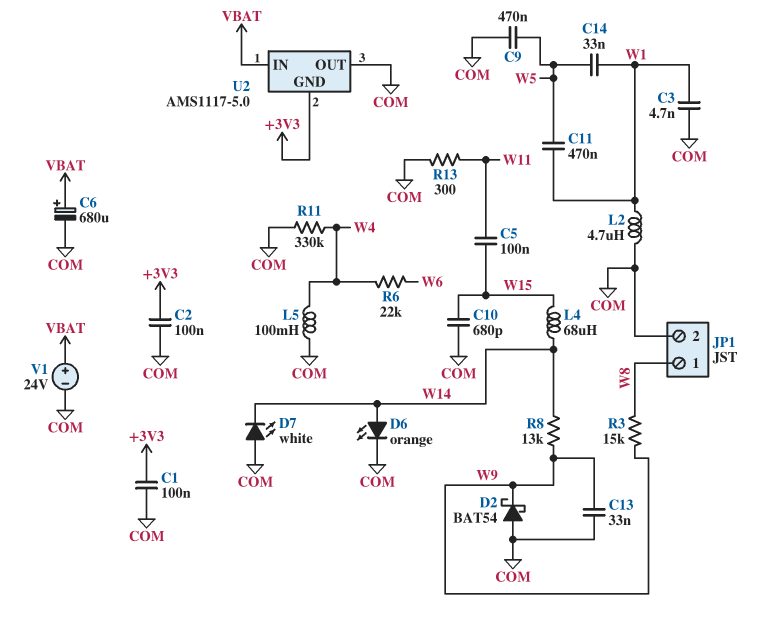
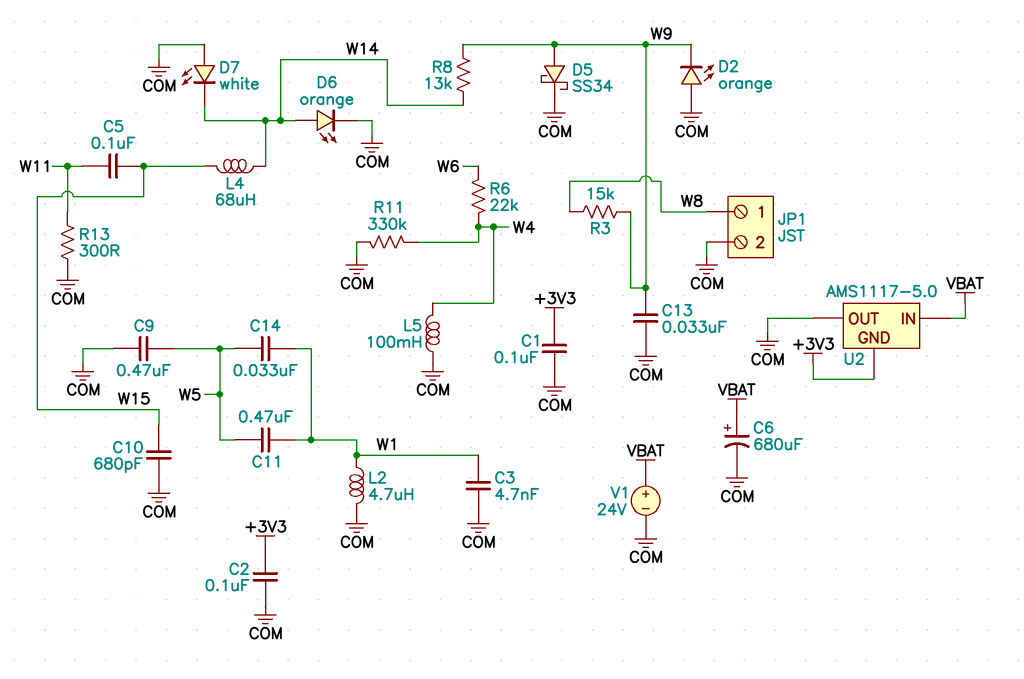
D2: schottky BAT54 (A COM, K W9) -> LED orange (A COM, K W9)
D5: none -> schottky SS34 (A W9, K COM)

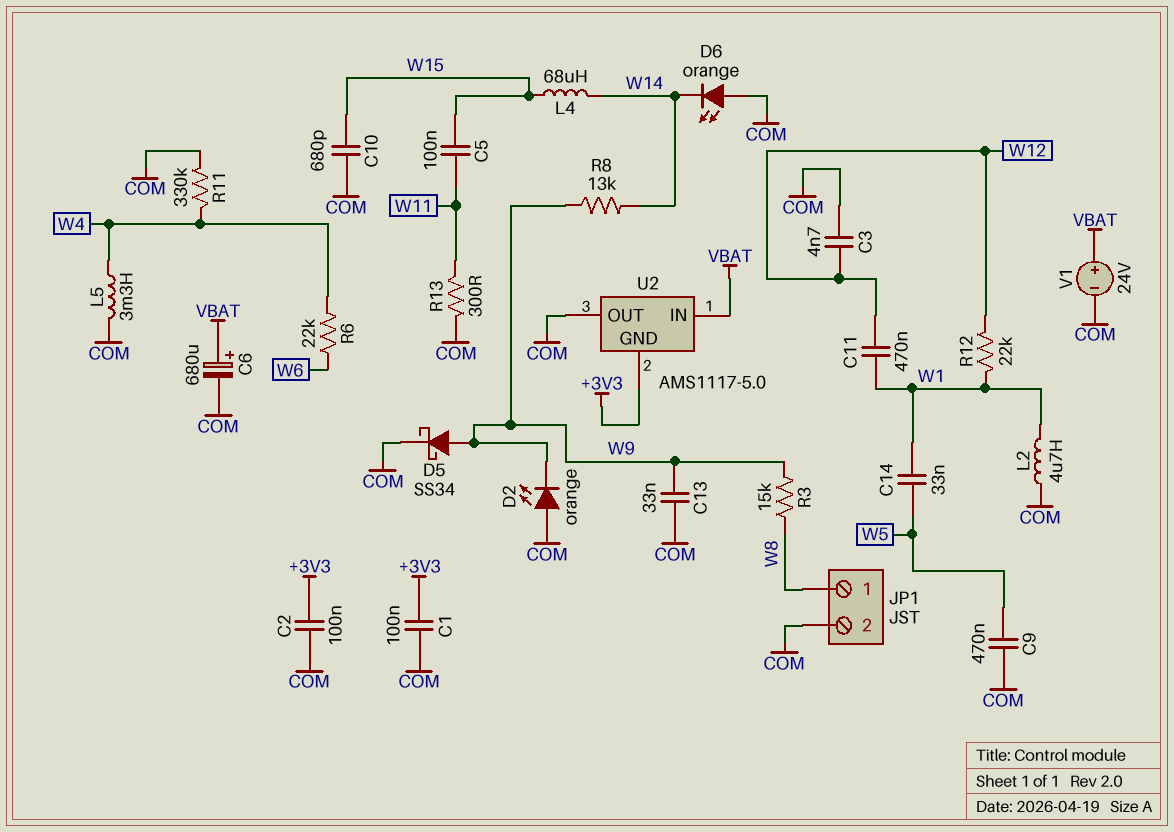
C3: 4.7nF (COM, W1) -> 4.7nF (COM, W12)
C11: 470nF (W1, W5) -> 470nF (W1, W12)
D6: LED orange (A W14, K COM) -> LED orange (A COM, K W14)
D7: LED white (A COM, K W14) -> none
L5: 100mH (COM, W4) -> 3.3mH (COM, W4)
R12: none -> 22k (W1, W12)

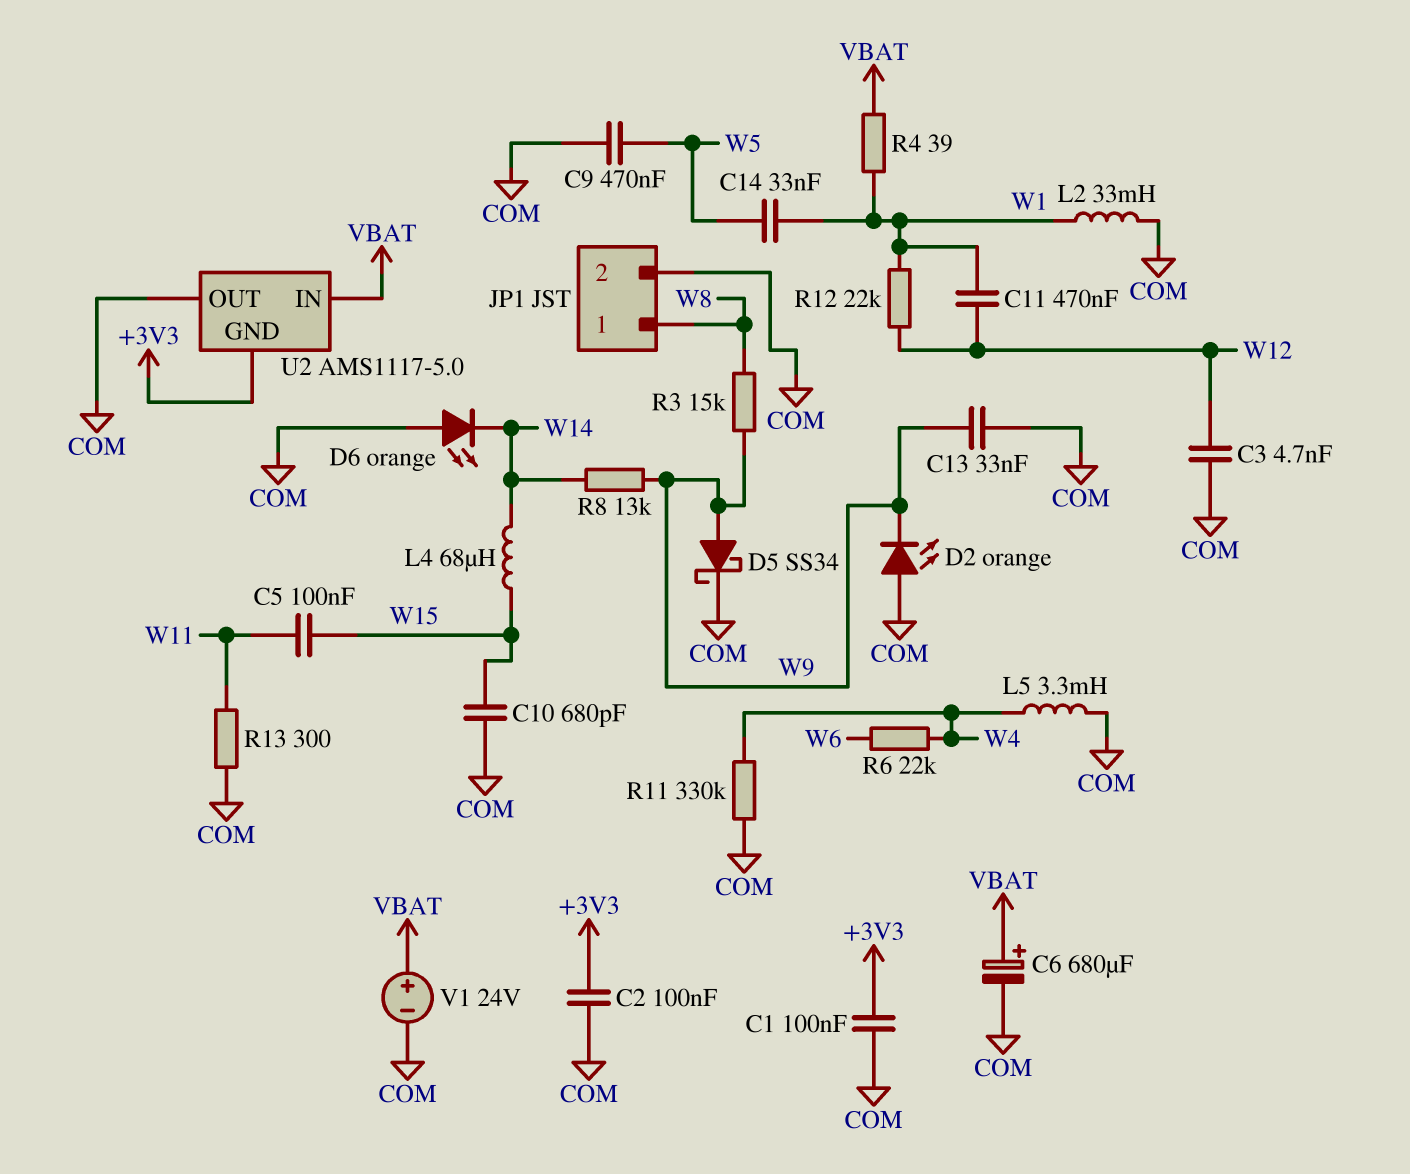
L2: 4.7uH (COM, W1) -> 33mH (COM, W1)
R4: none -> 39 (VBAT, W1)

